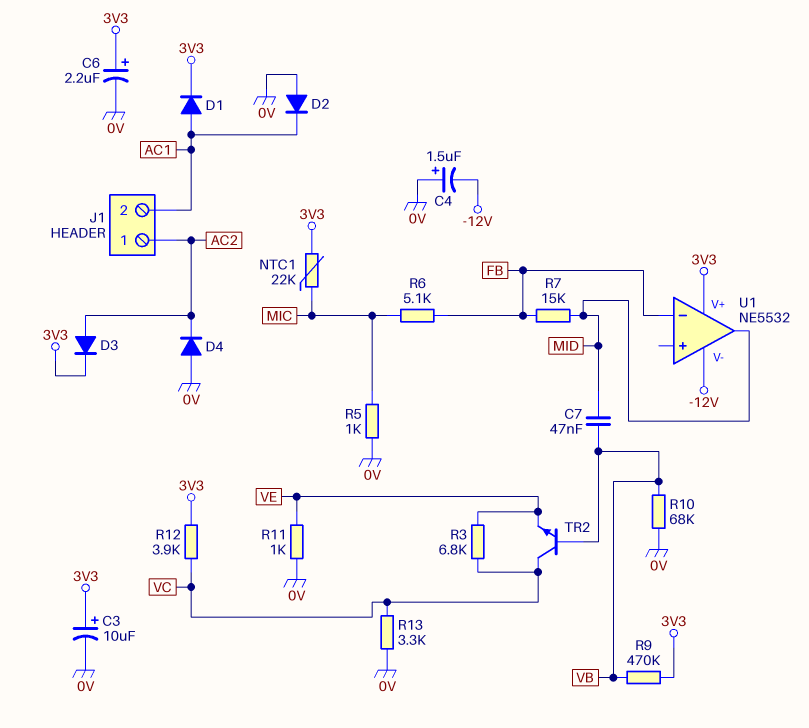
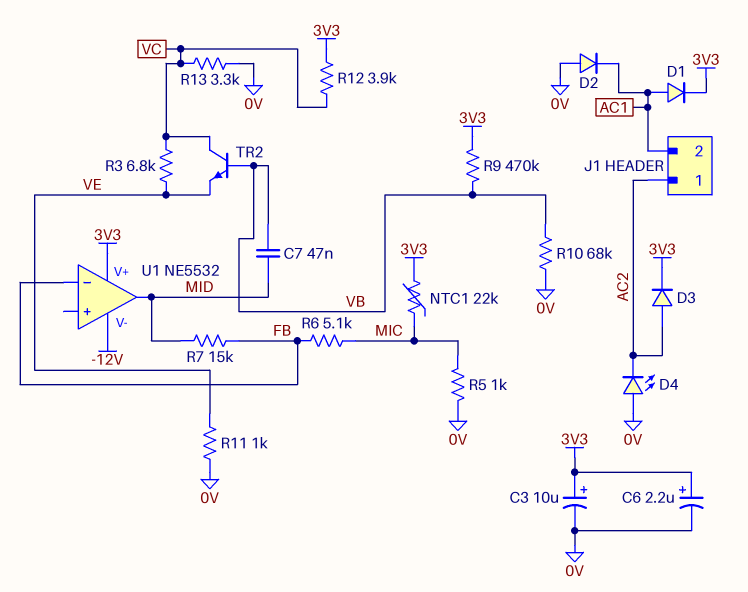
C4: 1.5uF (plus 0V, minus -12V) -> none
D4: diode (A 0V, K AC2) -> LED (A 0V, K AC2)

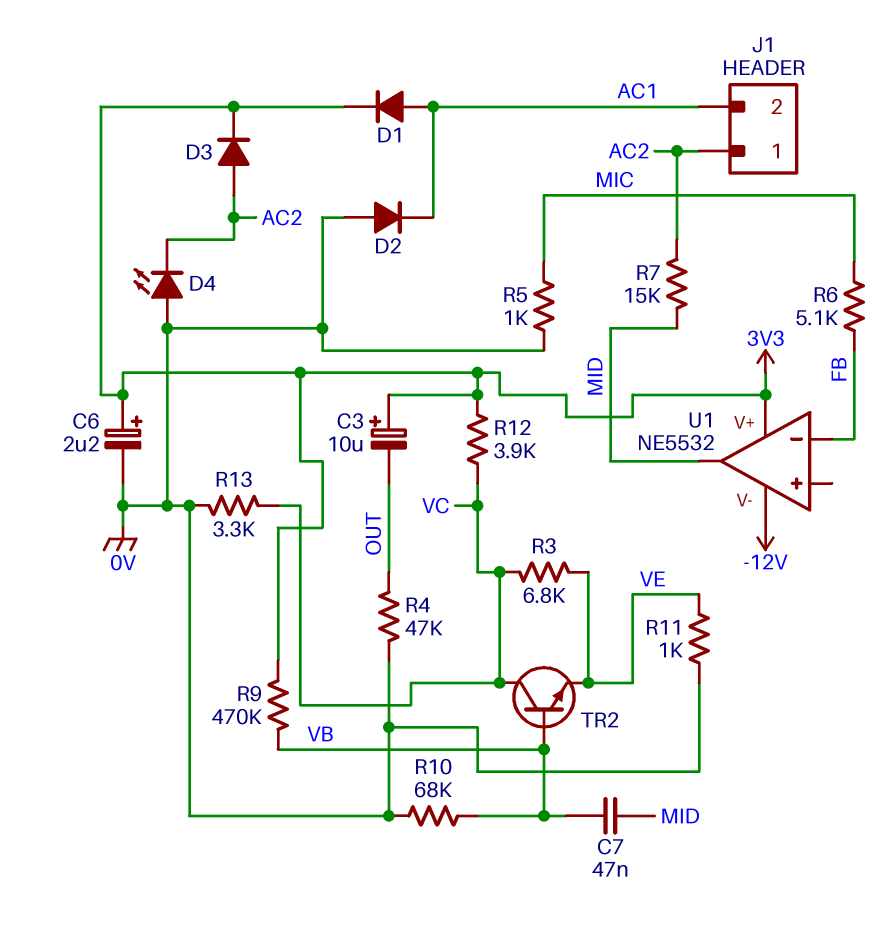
C3: 10uF (plus 3V3, minus 0V) -> 10uF (plus 3V3, minus OUT)
NTC1: 22k (3V3, MIC) -> none
R4: none -> 47k (0V, OUT)
R7: 15k (FB, MID) -> 15k (AC2, MID)

